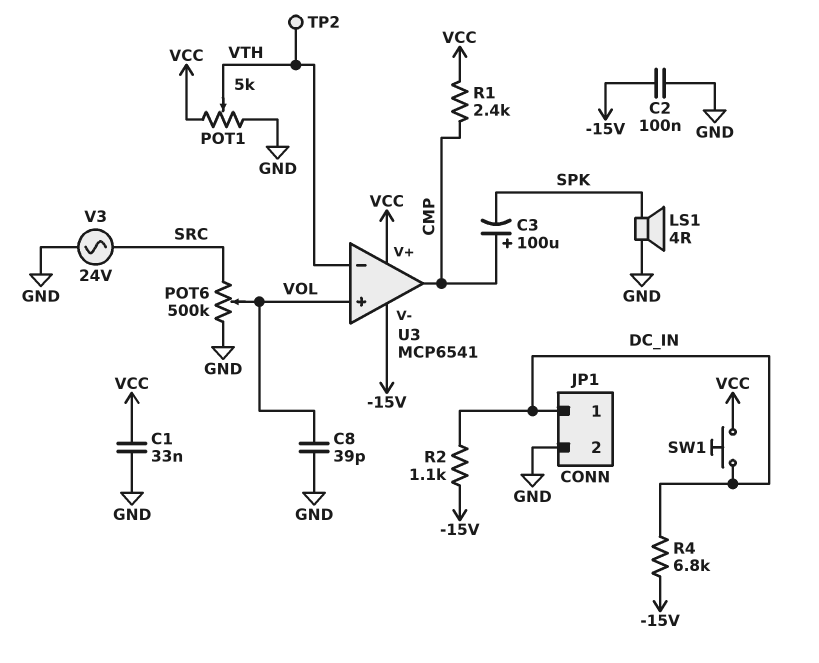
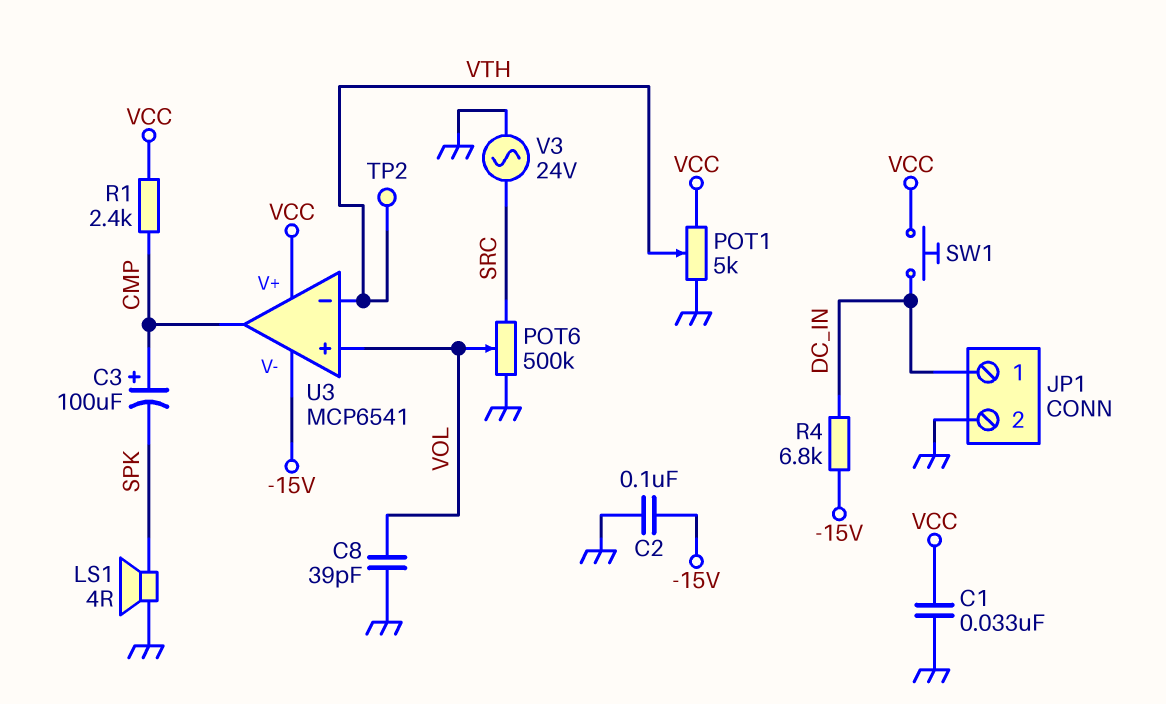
R2: 1.1k (-15V, DC_IN) -> none

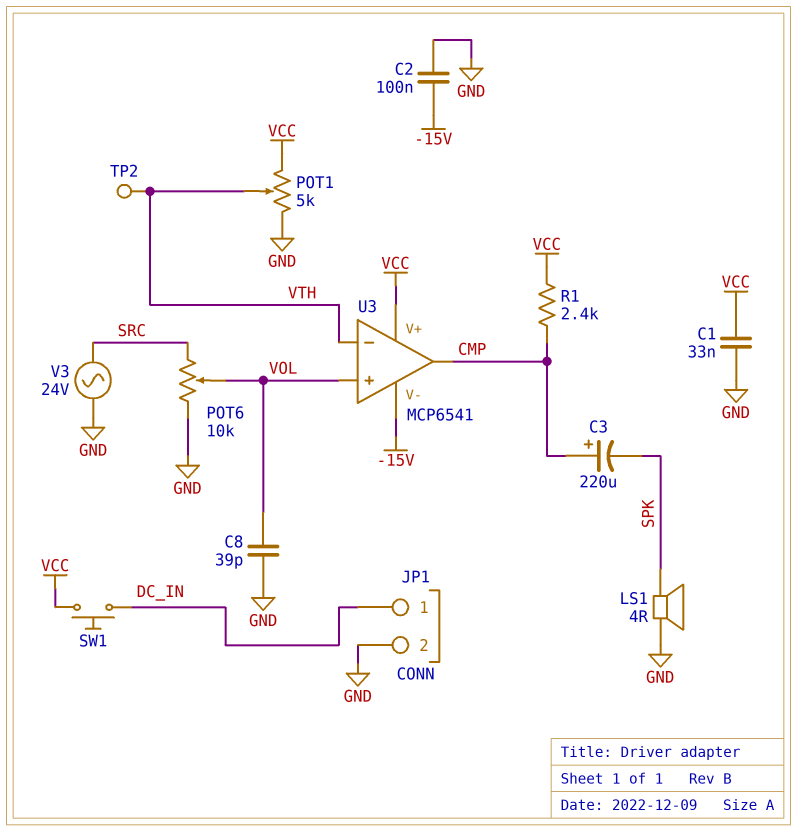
C3: 100uF (plus CMP, minus SPK) -> 220uF (plus CMP, minus SPK)
POT6: 500k (GND, SRC, wiper VOL) -> 10k (GND, SRC, wiper VOL)
R4: 6.8k (-15V, DC_IN) -> none

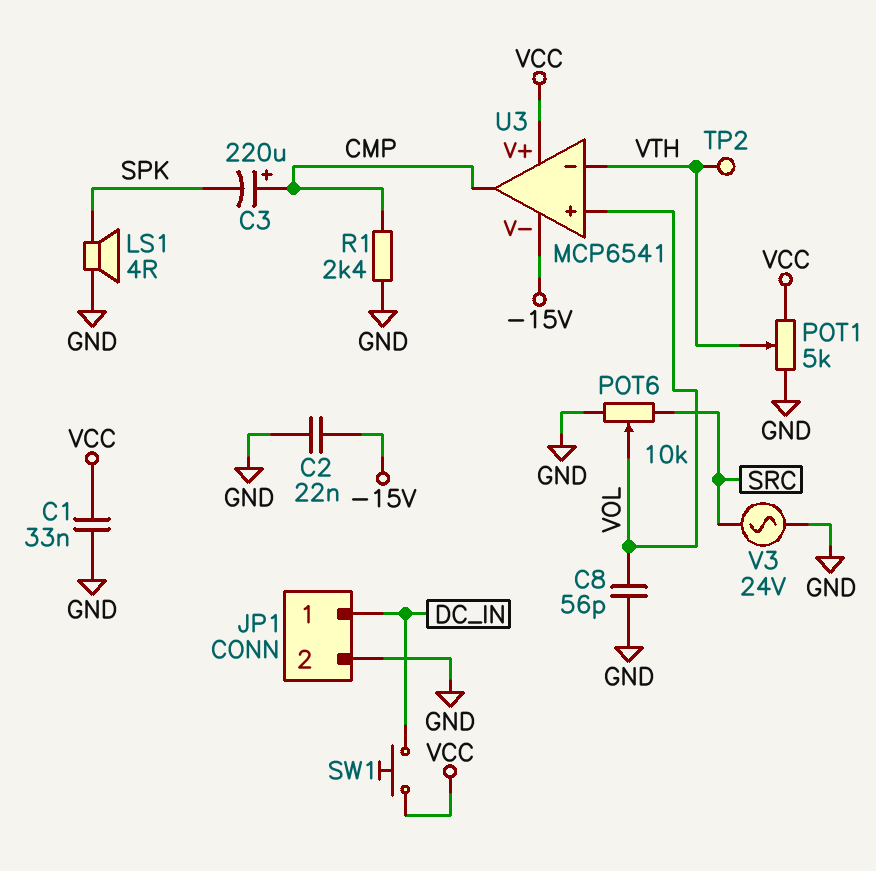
C2: 100nF (-15V, GND) -> 22nF (-15V, GND)
C8: 39pF (GND, VOL) -> 56pF (GND, VOL)
R1: 2.4k (CMP, VCC) -> 2.4k (CMP, GND)

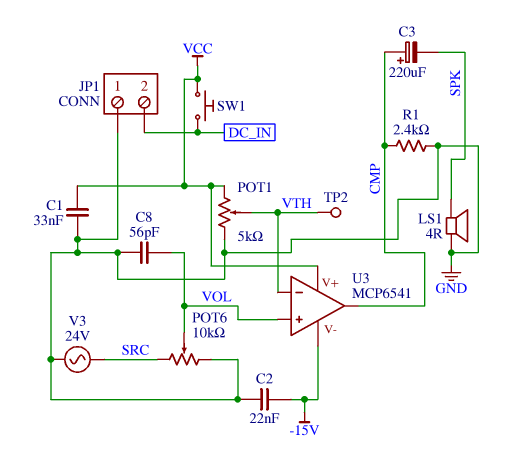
JP1 pin 1: DC_IN -> GND
JP1 pin 2: GND -> DC_IN

